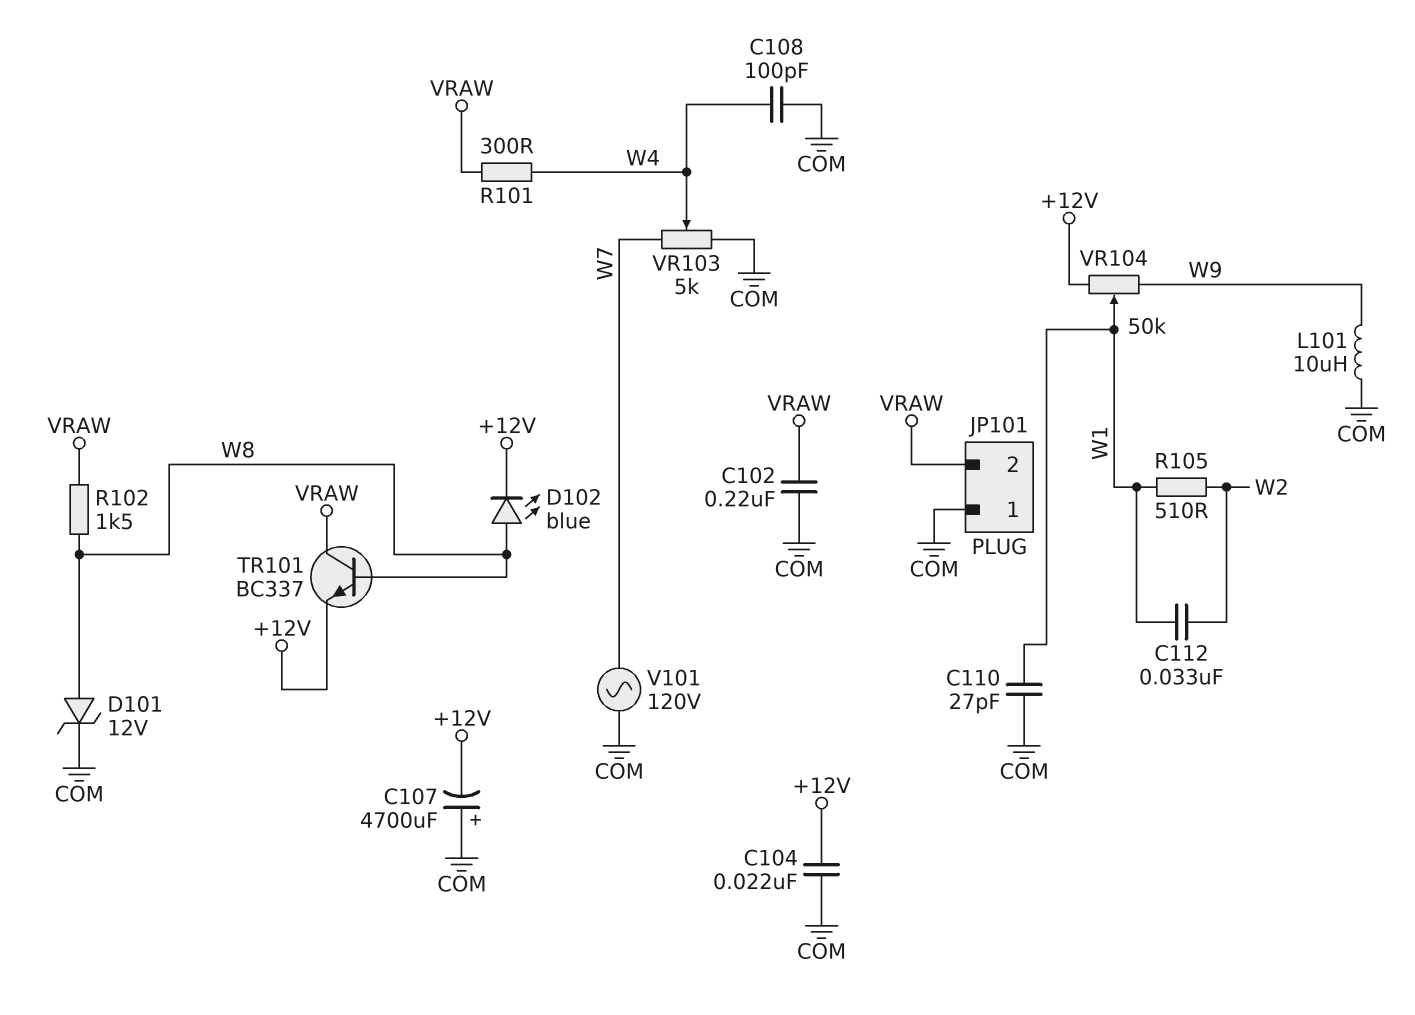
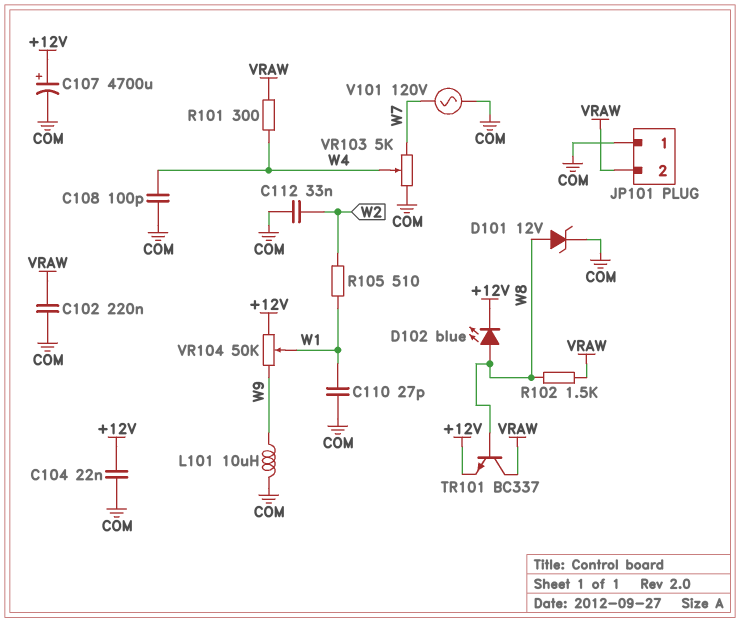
C107: 4700uF (plus COM, minus +12V) -> 4700uF (plus +12V, minus COM)
C112: 33nF (W1, W2) -> 33nF (COM, W2)

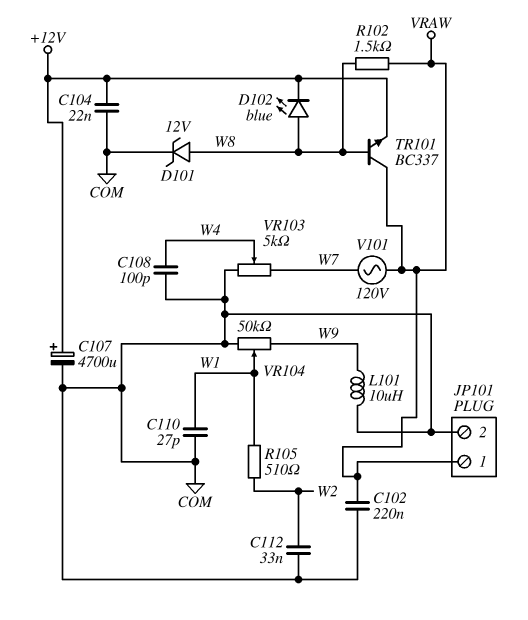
JP101 pin 1: COM -> VRAW
JP101 pin 2: VRAW -> COM
R101: 300 (VRAW, W4) -> none
V101: AC 120V (COM, W7) -> AC 120V (VRAW, W7)
VR104: 50k (+12V, W9, wiper W1) -> 50k (COM, W9, wiper W1)

